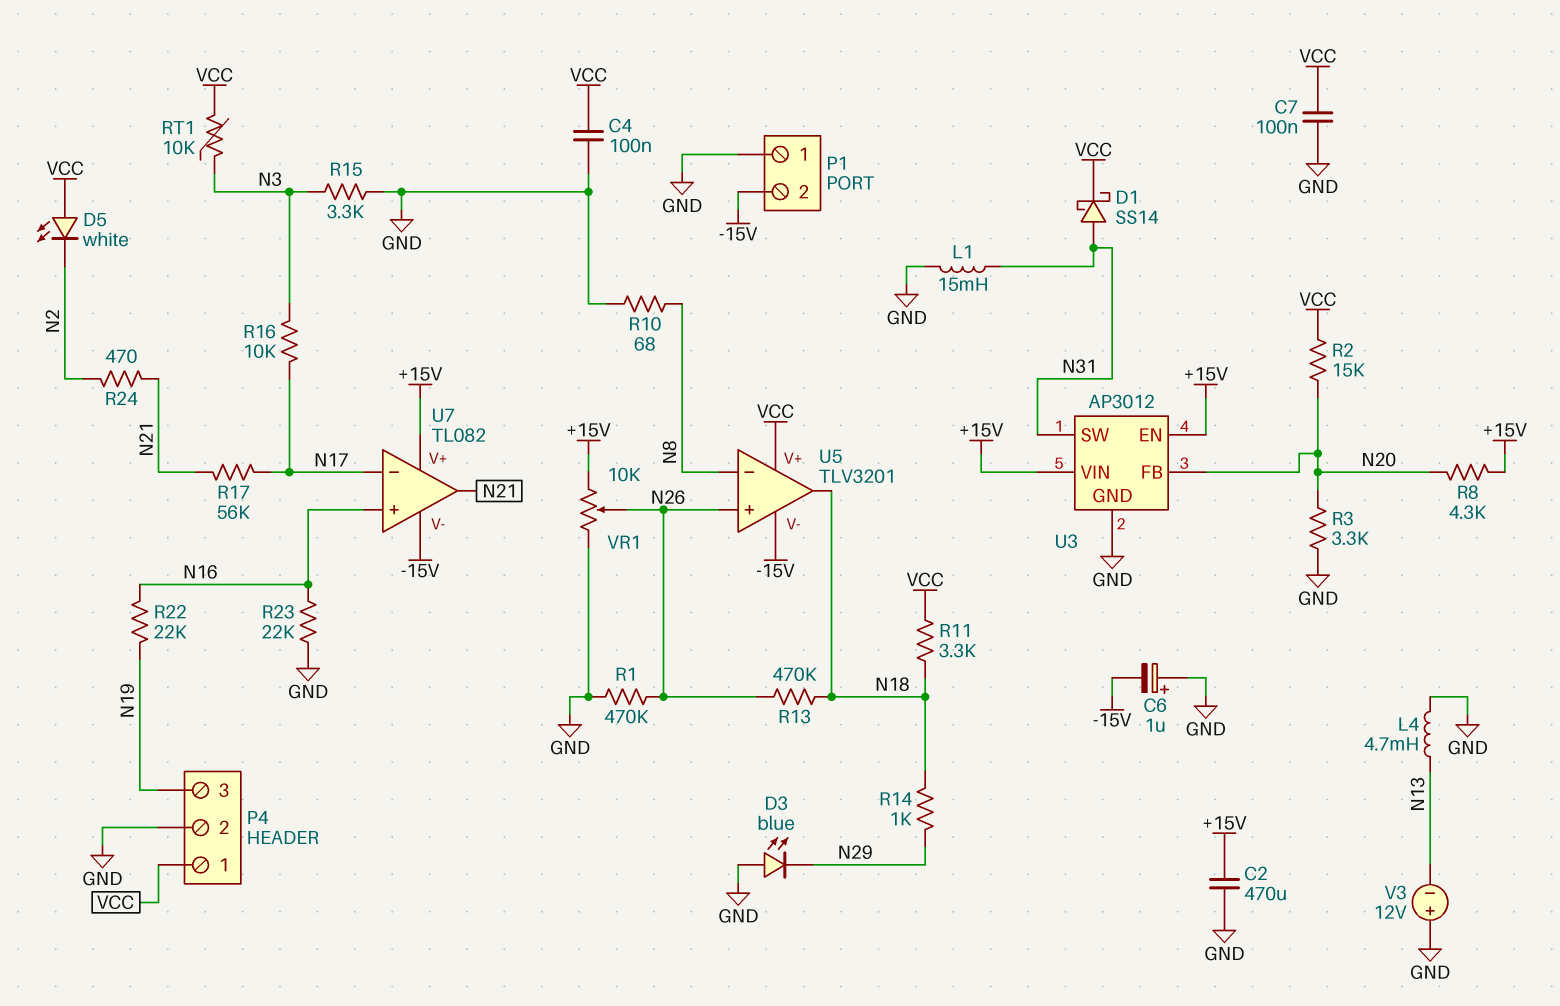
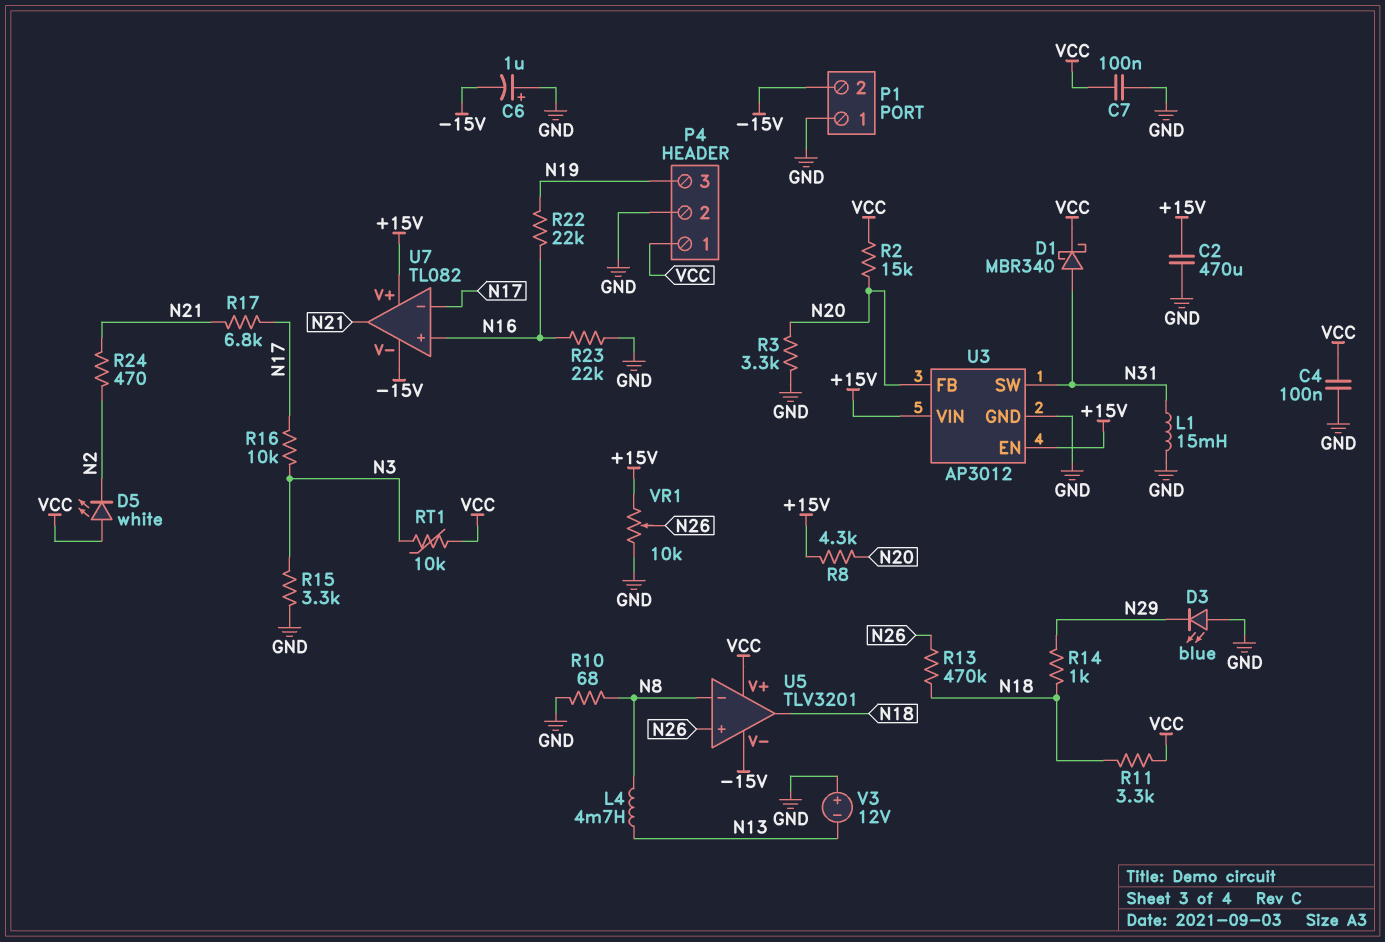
D1: schottky SS14 (A N31, K VCC) -> schottky MBR340 (A N31, K VCC)
L4: 4.7mH (GND, N13) -> 4.7mH (N8, N13)
R1: 470k (GND, N26) -> none
R17: 56k (N17, N21) -> 6.8k (N17, N21)

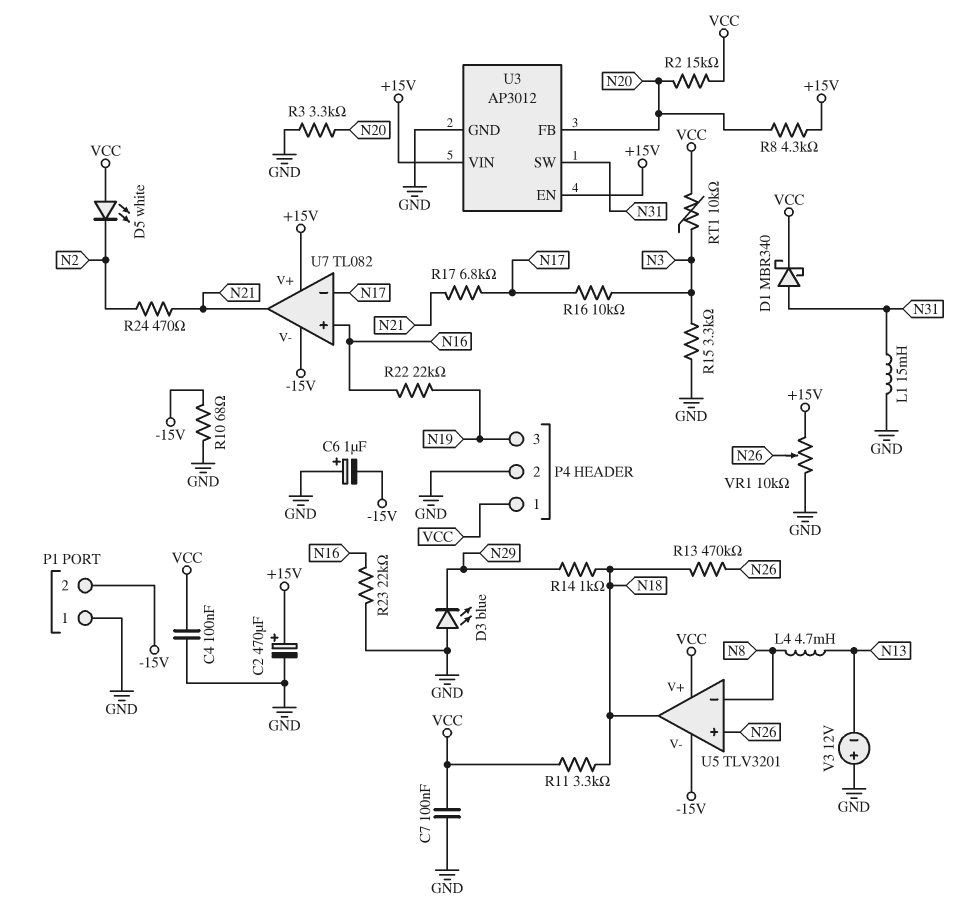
C2: 470uF (+15V, GND) -> 470uF (plus +15V, minus GND)
R10: 68 (GND, N8) -> 68 (-15V, GND)

